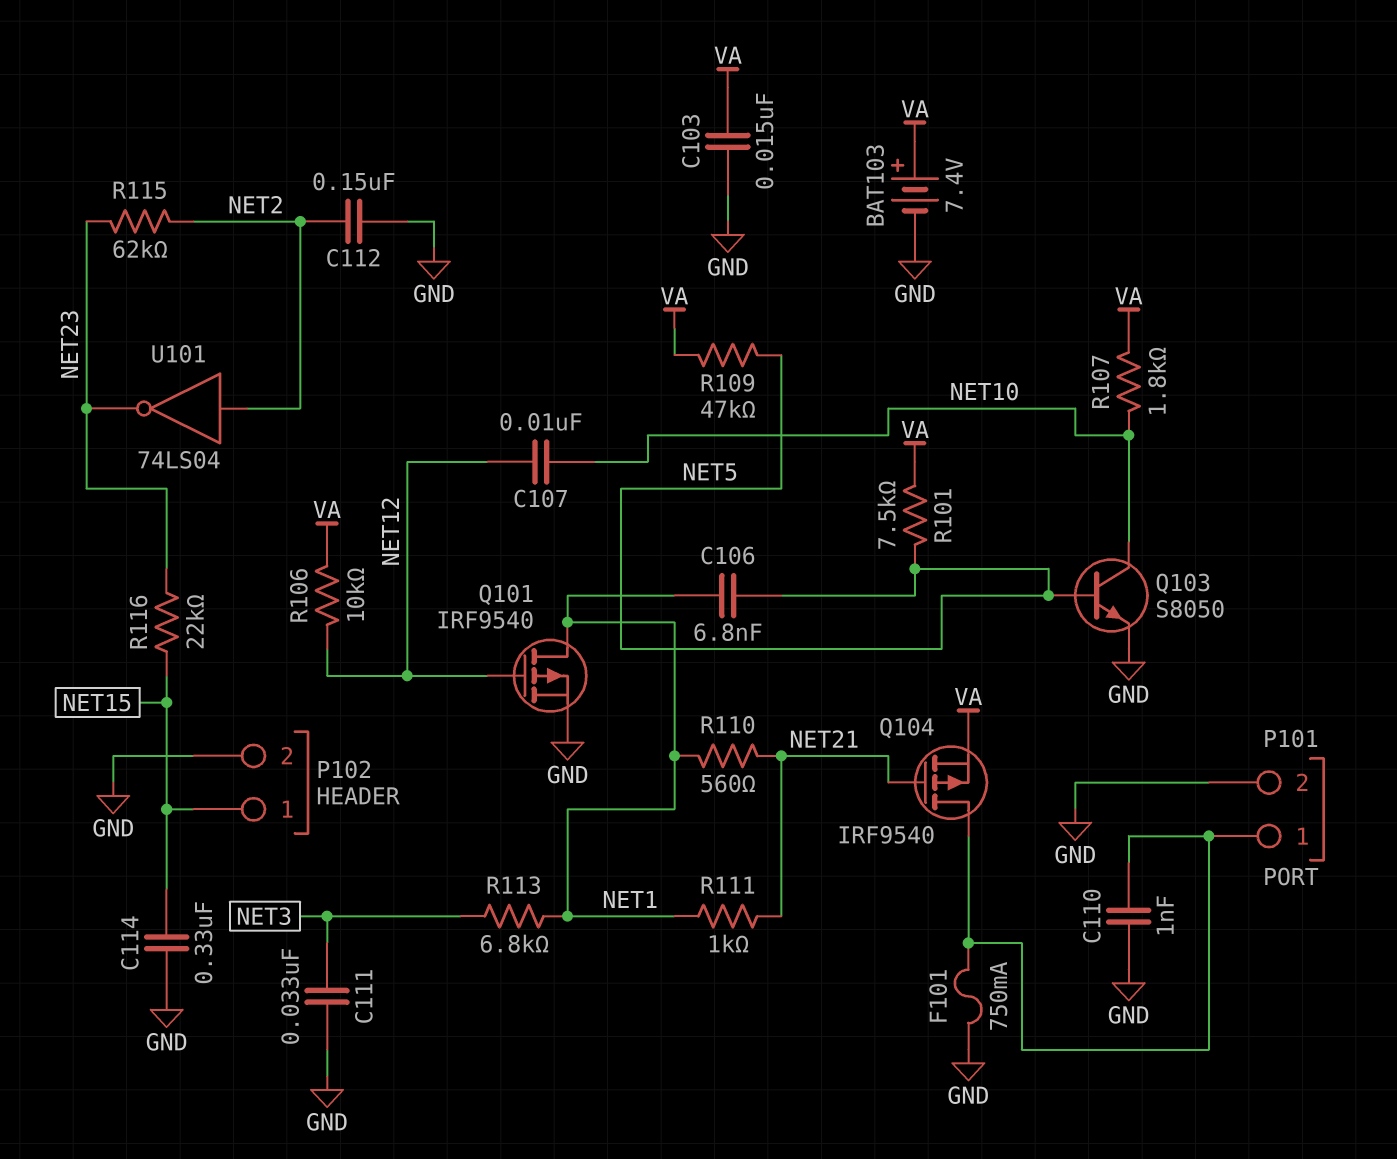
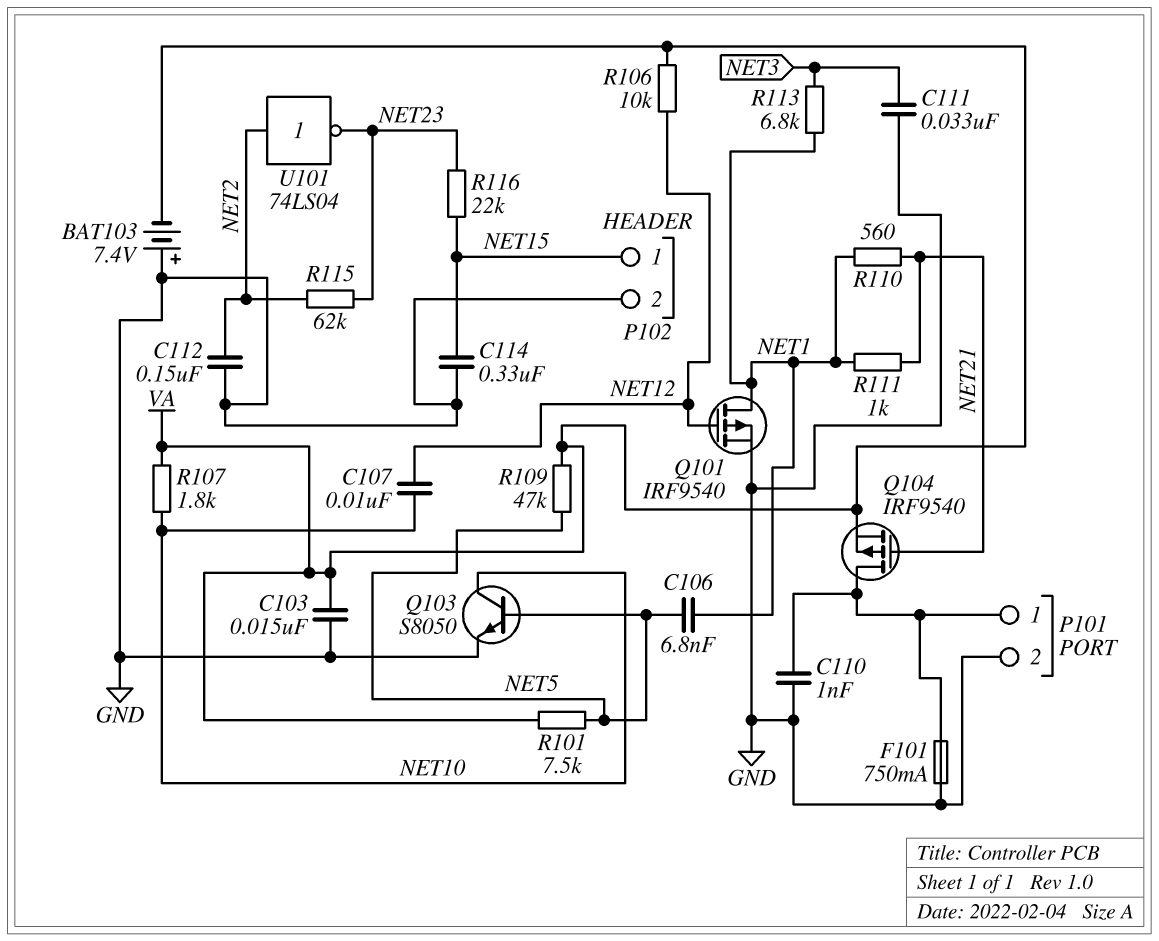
BAT103: 7.4V (plus VA, minus GND) -> 7.4V (plus GND, minus VA)

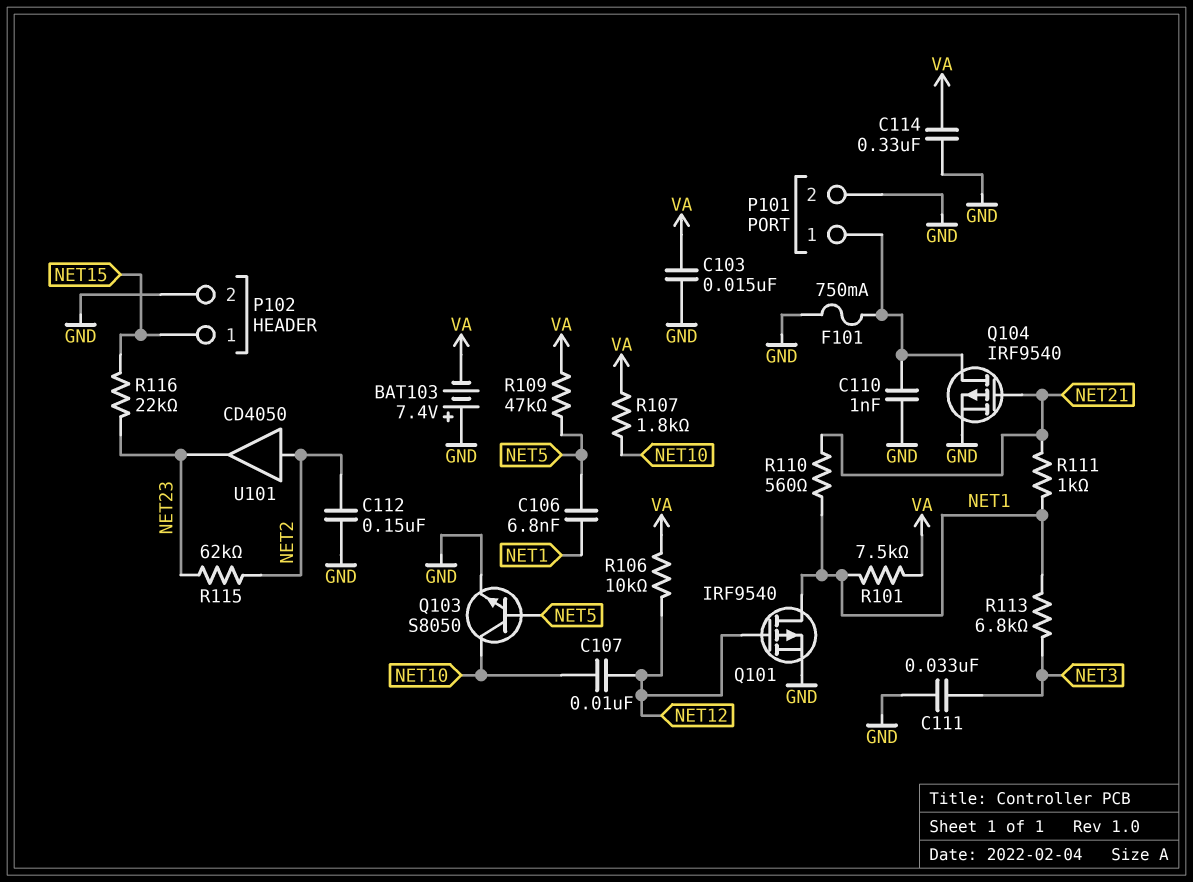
C114: 330nF (GND, NET15) -> 330nF (GND, VA)
Q104: PMOS IRF9540 (G NET21, D P101/1, S VA) -> PMOS IRF9540 (G NET21, D P101/1, S GND)
R101: 7.5k (NET5, VA) -> 7.5k (NET1, VA)
U101: NOT 74LS04 (in NET2, out NET23) -> buffer CD4050 (in NET2, out NET23)

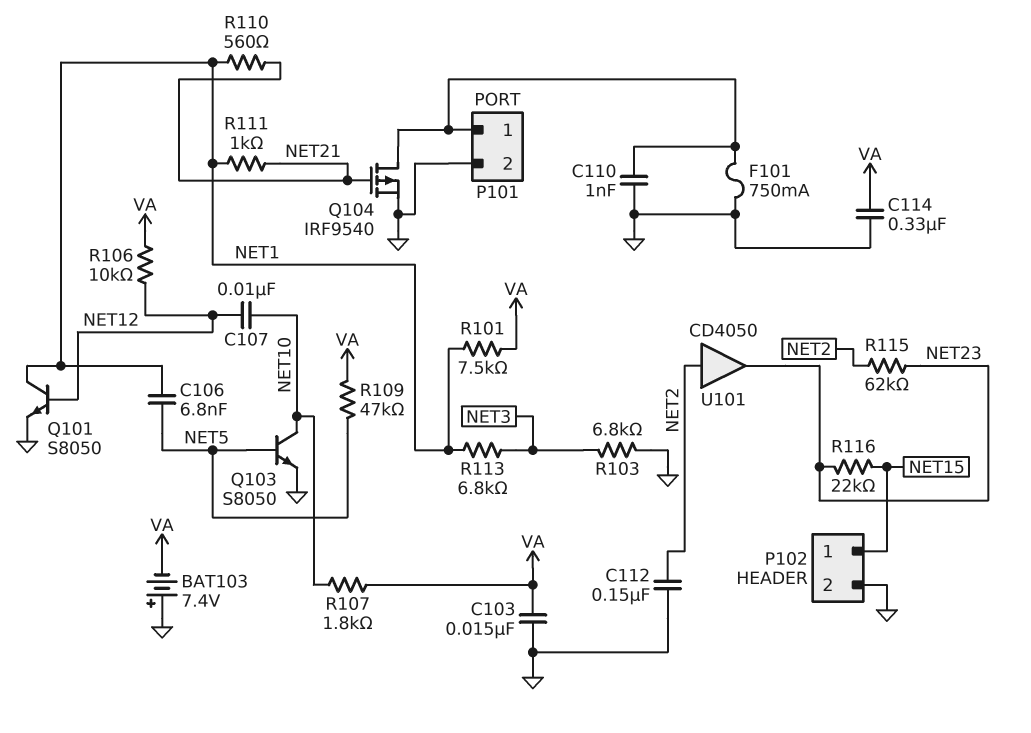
C111: 33nF (GND, NET3) -> none
Q101: PMOS IRF9540 (G NET12, D NET1, S GND) -> NPN S8050 (B NET12, C NET1, E GND)
R103: none -> 6.8k (GND, NET3)

